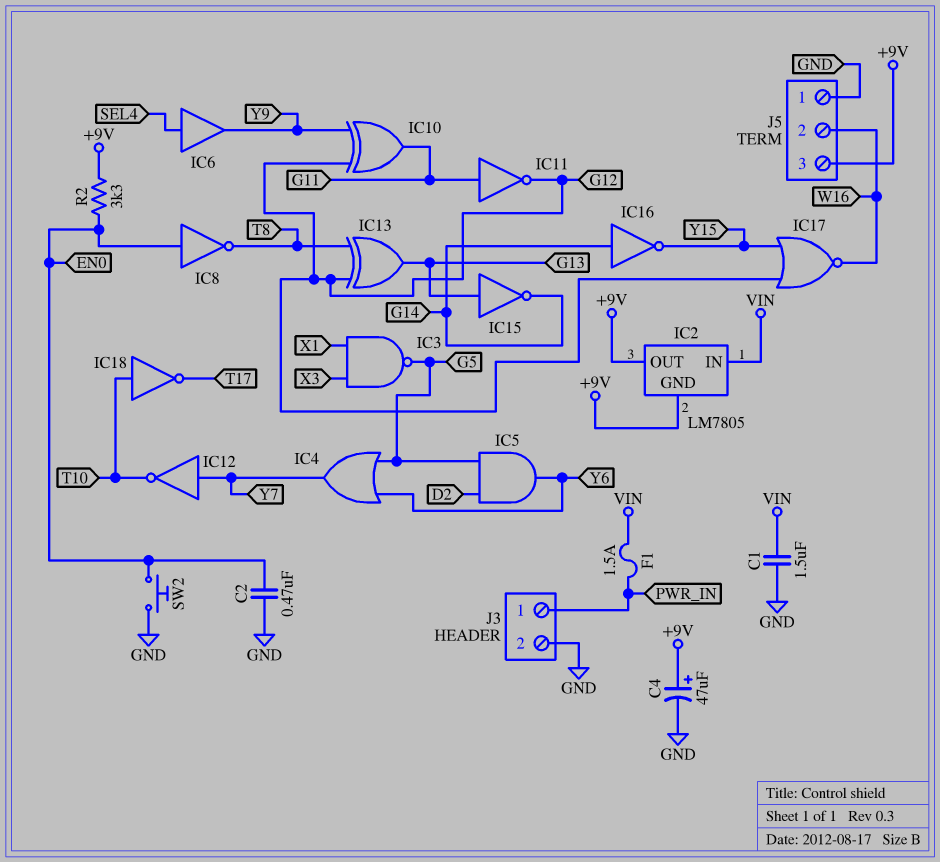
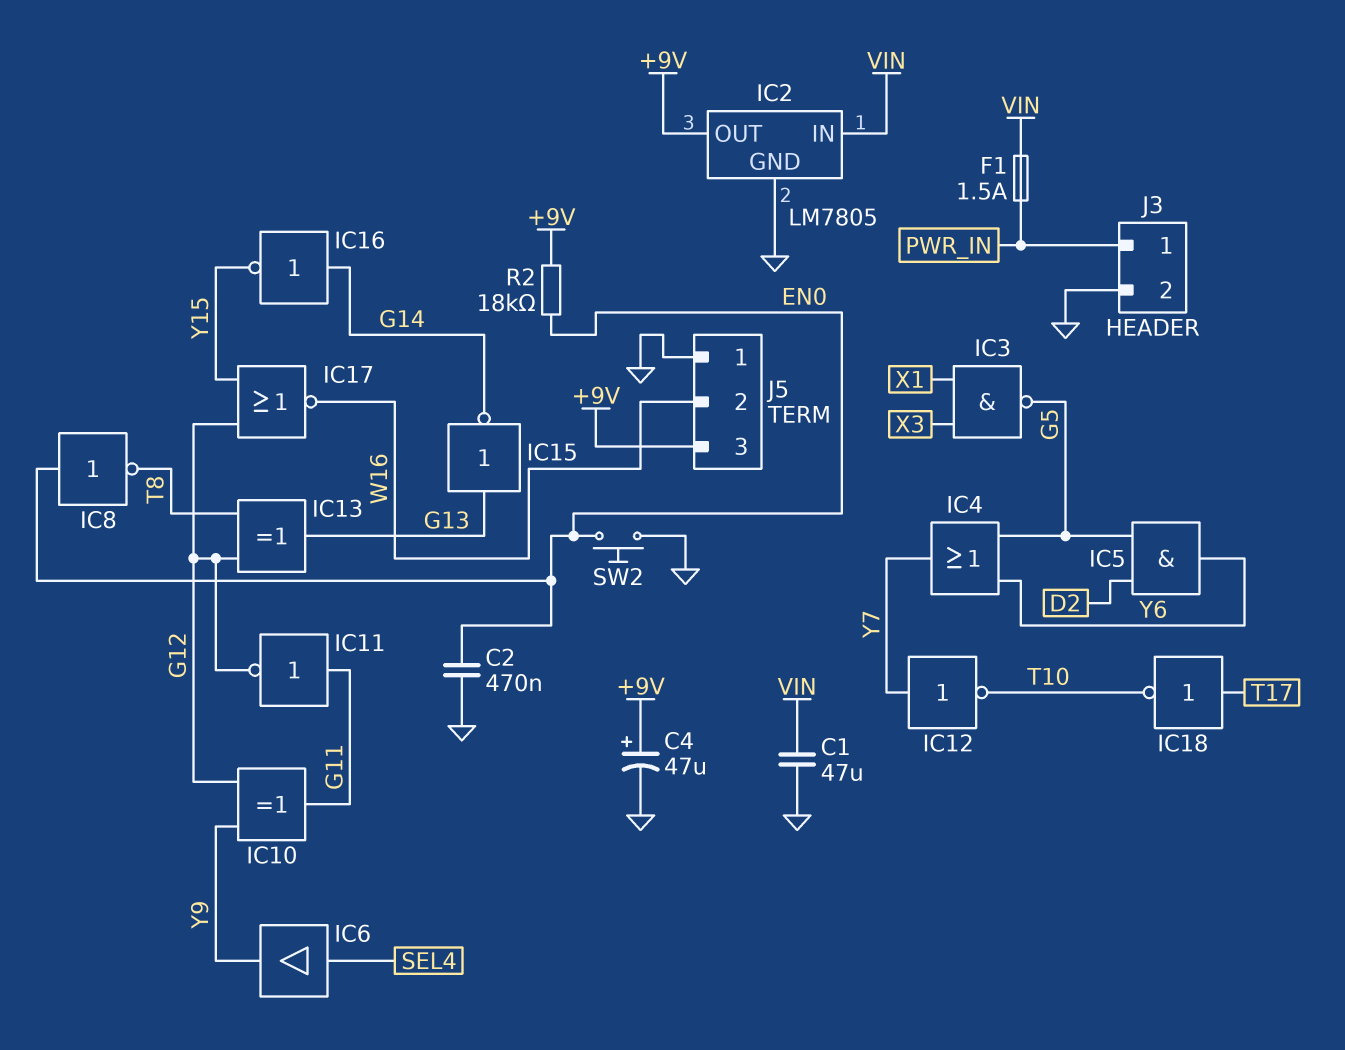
C1: 1.5uF (GND, VIN) -> 47uF (GND, VIN)
IC2 pin GND: +9V -> GND
IC18: NOT (in T10, out T17) -> NOT (in T17, out T10)
R2: 3.3k (+9V, EN0) -> 18k (+9V, EN0)

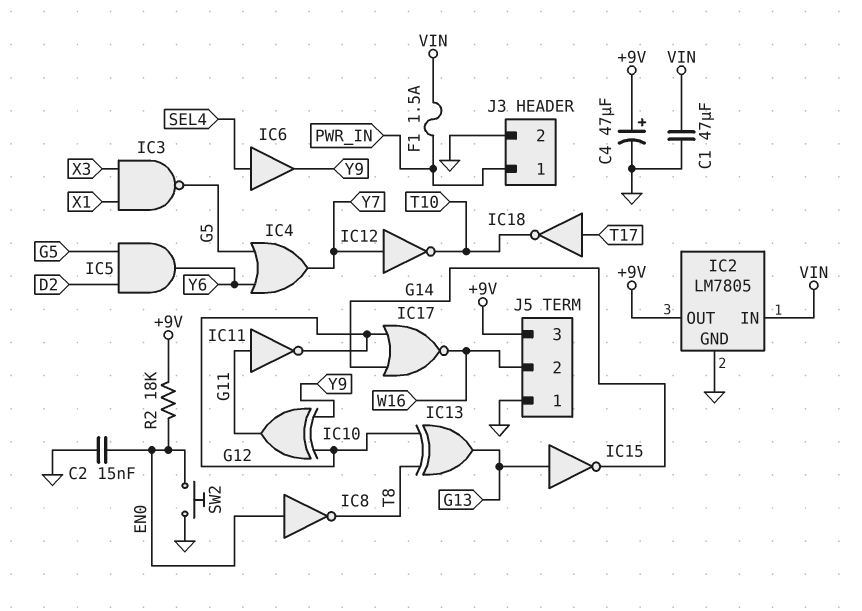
C2: 470nF (EN0, GND) -> 15nF (EN0, GND)
IC16: NOT (in G14, out Y15) -> none
IC17: NOR (in G12, in Y15, out W16) -> NOR (in G12, in G14, out W16)

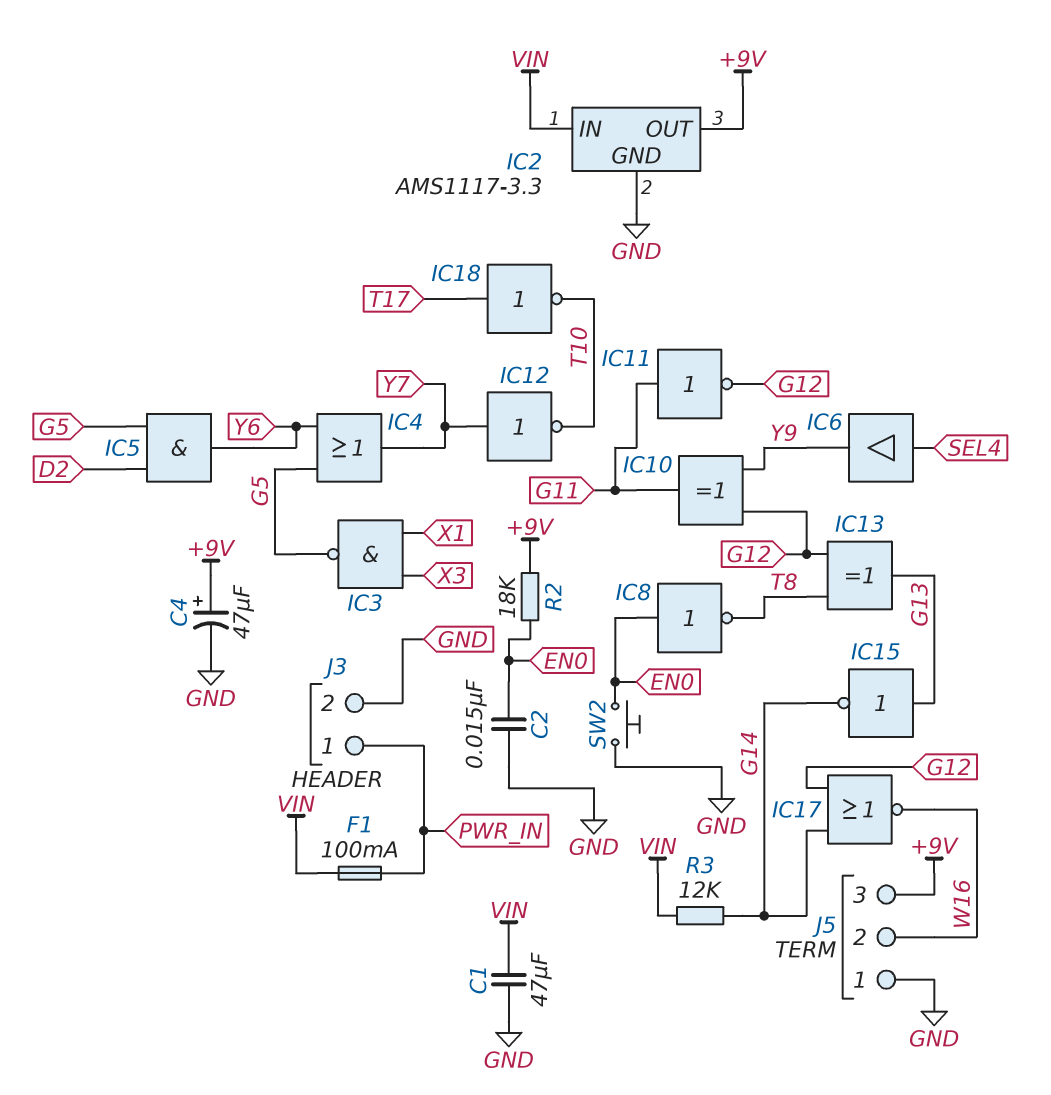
F1: 1.5A (PWR_IN, VIN) -> 100mA (PWR_IN, VIN)
IC2: LM7805 -> AMS1117-3.3
R3: none -> 12k (G14, VIN)

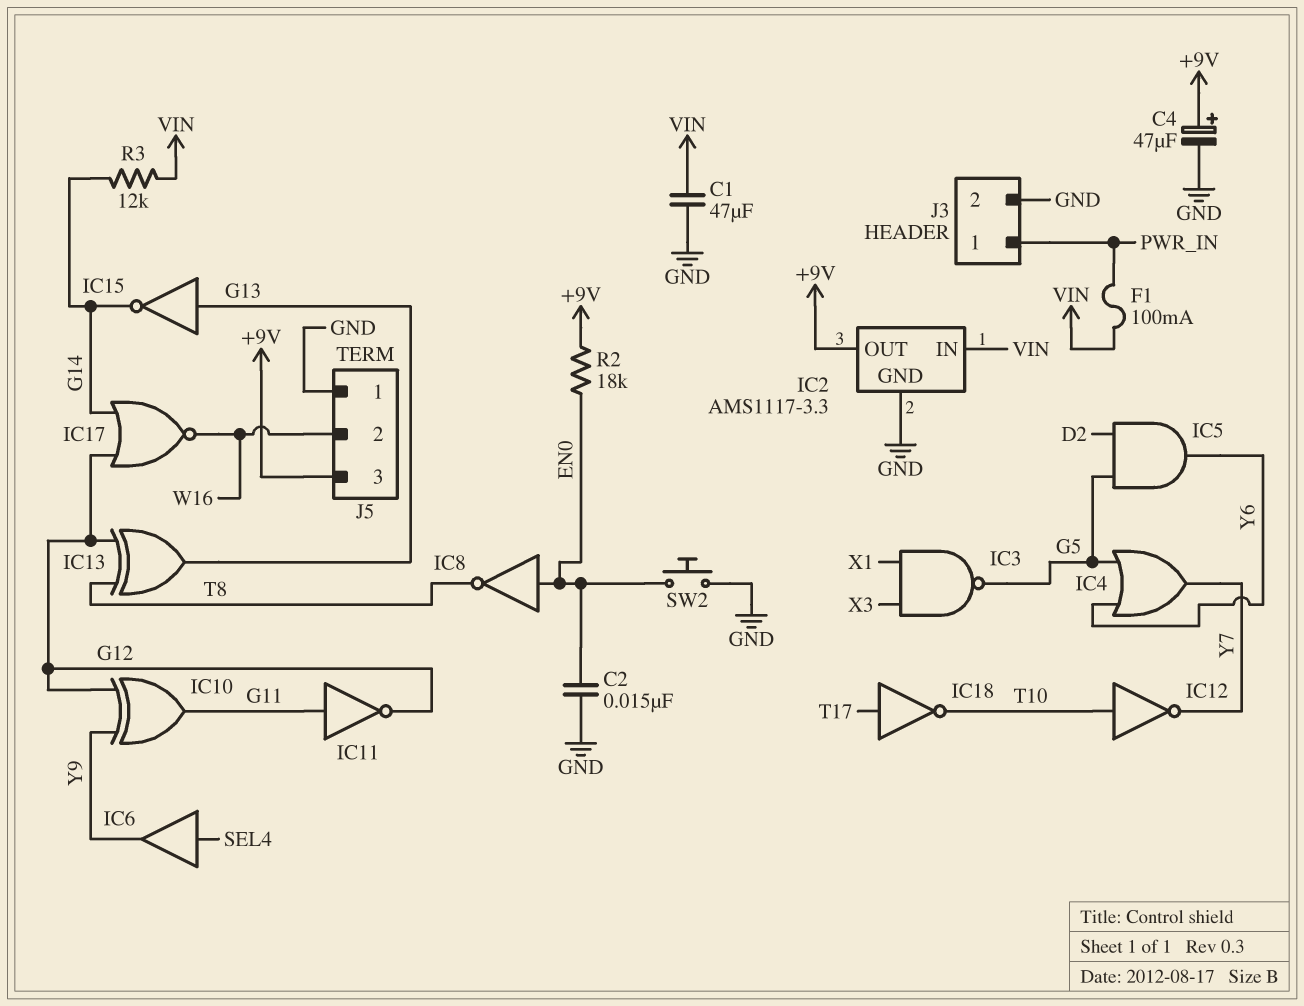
IC12: NOT (in Y7, out T10) -> NOT (in T10, out Y7)

